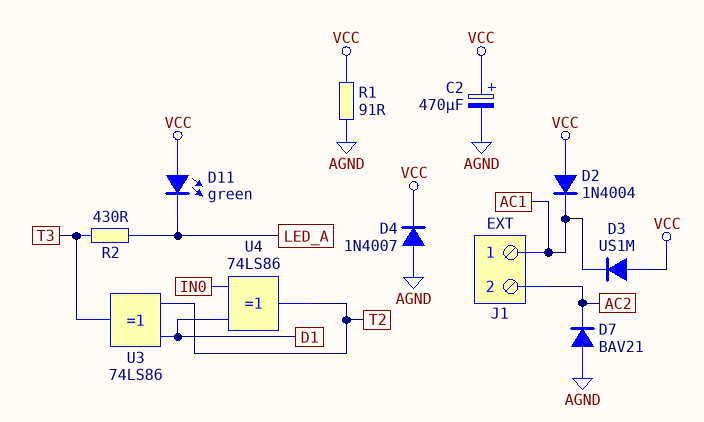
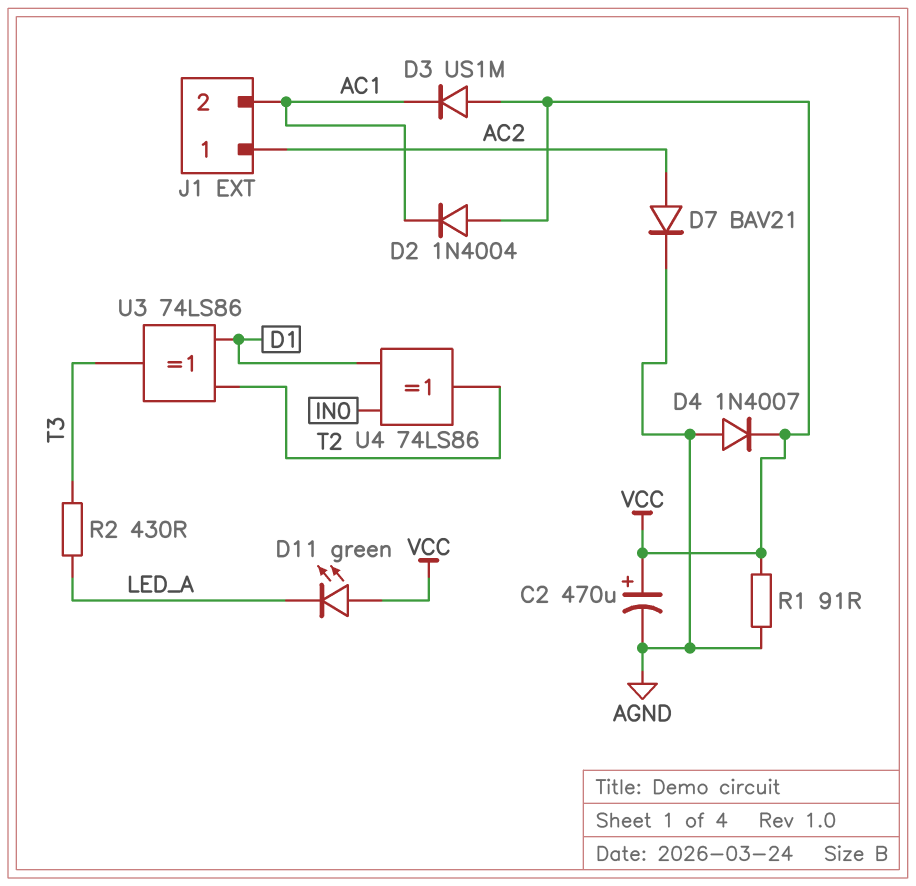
D7: diode BAV21 (A AGND, K AC2) -> diode BAV21 (A AC2, K AGND)
J1 pin 1: AC1 -> AC2
J1 pin 2: AC2 -> AC1

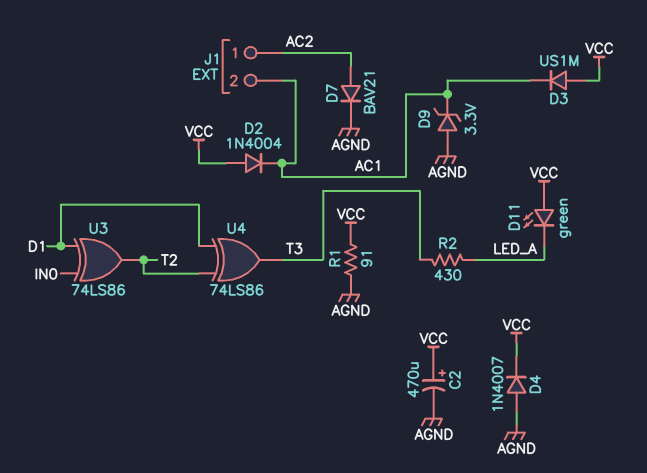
D9: none -> zener 3.3V (A AGND, K AC1)
U3: XOR 74LS86 (in D1, in T2, out T3) -> XOR 74LS86 (in D1, in IN0, out T2)
U4: XOR 74LS86 (in D1, in IN0, out T2) -> XOR 74LS86 (in D1, in T2, out T3)

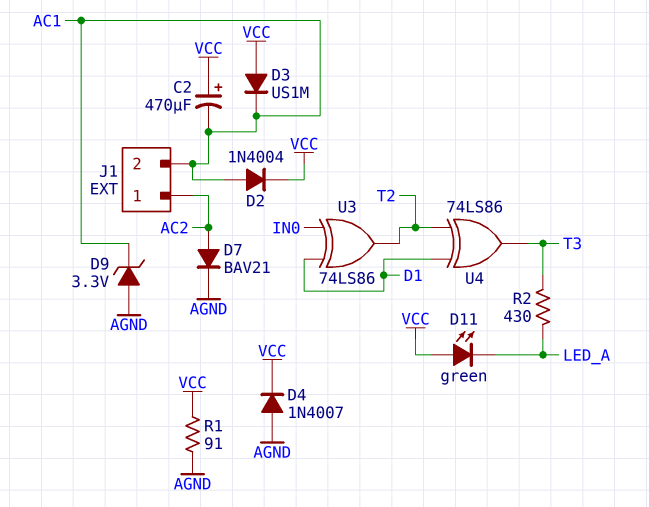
C2: 470uF (plus VCC, minus AGND) -> 470uF (plus VCC, minus AC1)
D2: diode 1N4004 (A VCC, K AC1) -> diode 1N4004 (A AC1, K VCC)

